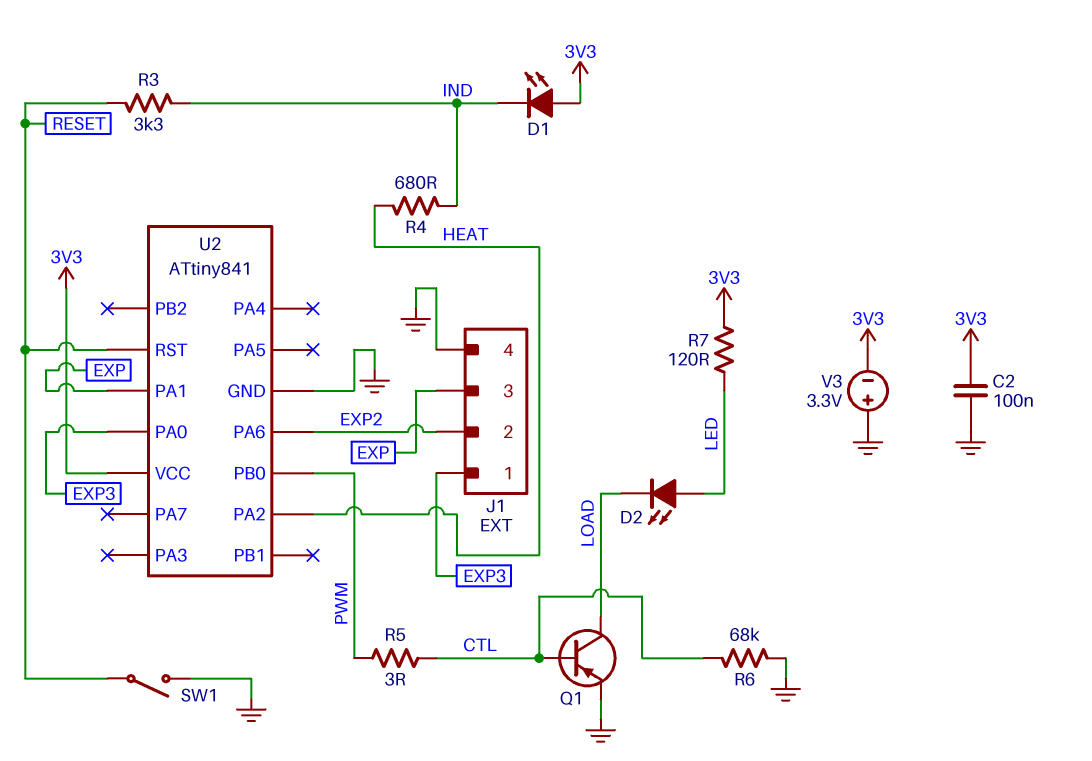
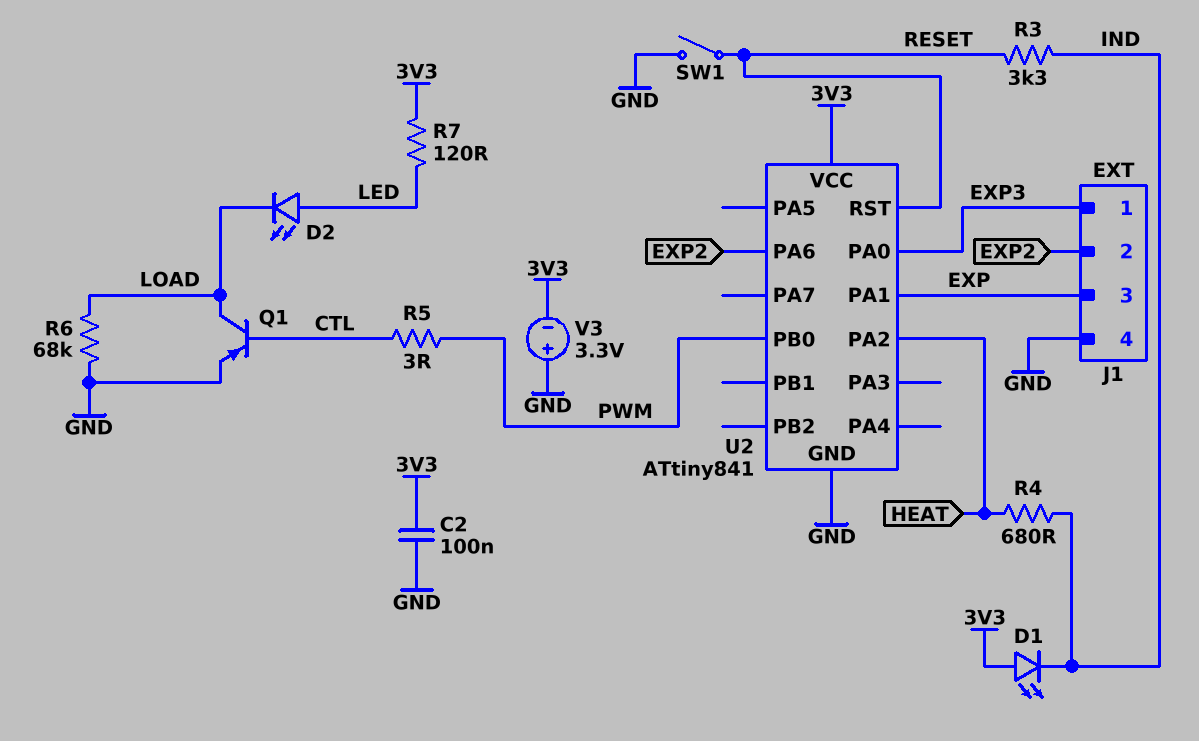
R6: 68k (CTL, GND) -> 68k (GND, LOAD)

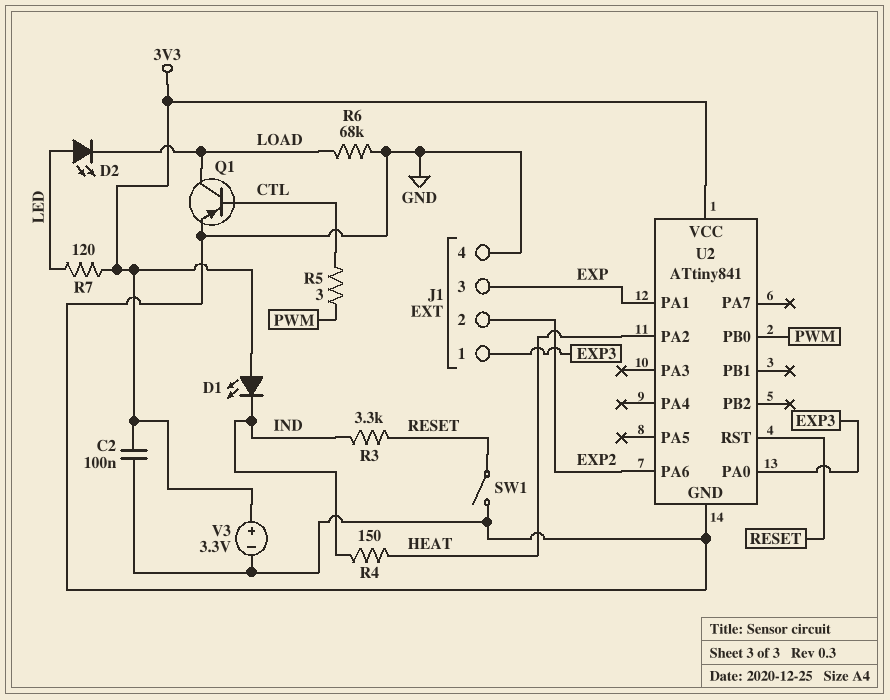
R4: 680 (HEAT, IND) -> 150 (HEAT, IND)
V3: 3.3V (plus GND, minus 3V3) -> 3.3V (plus 3V3, minus GND)

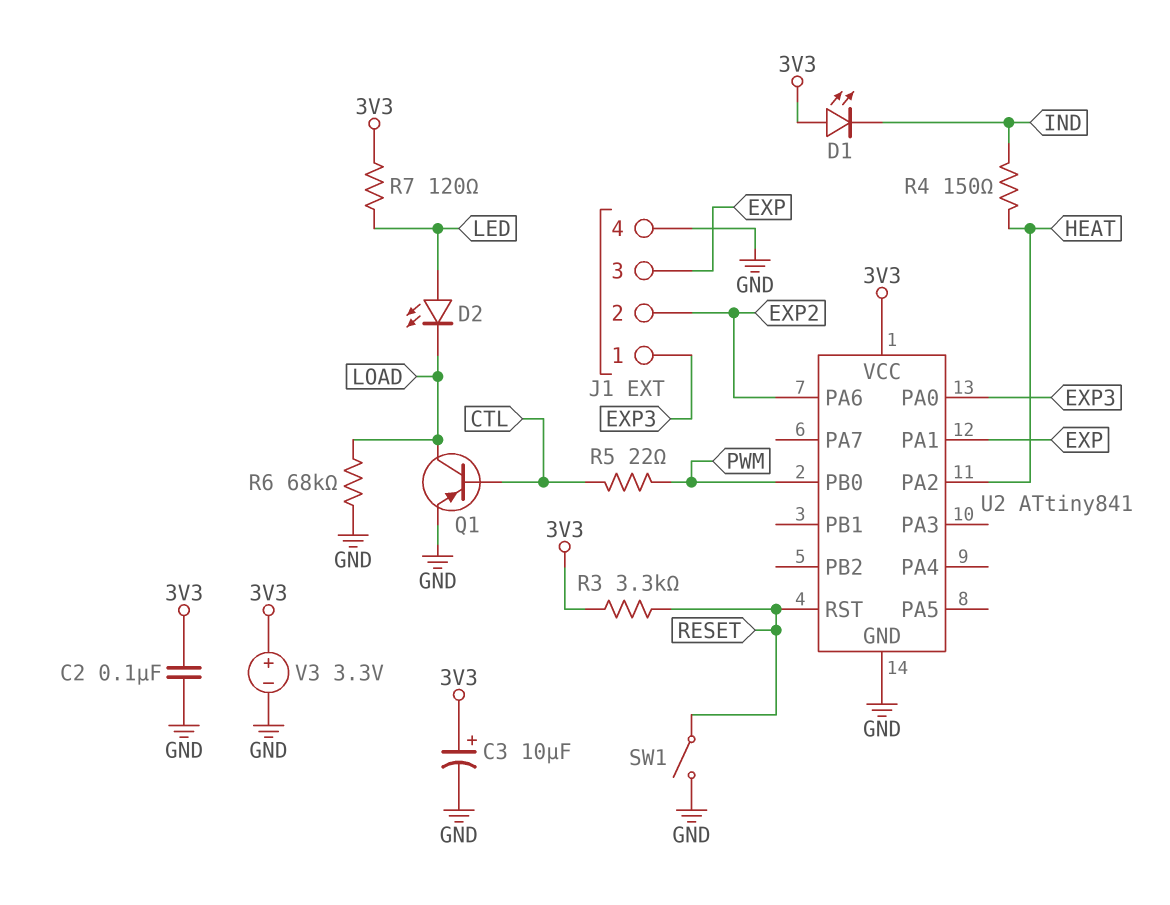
C3: none -> 10uF (plus 3V3, minus GND)
R3: 3.3k (IND, RESET) -> 3.3k (3V3, RESET)
R5: 3 (CTL, PWM) -> 22 (CTL, PWM)

